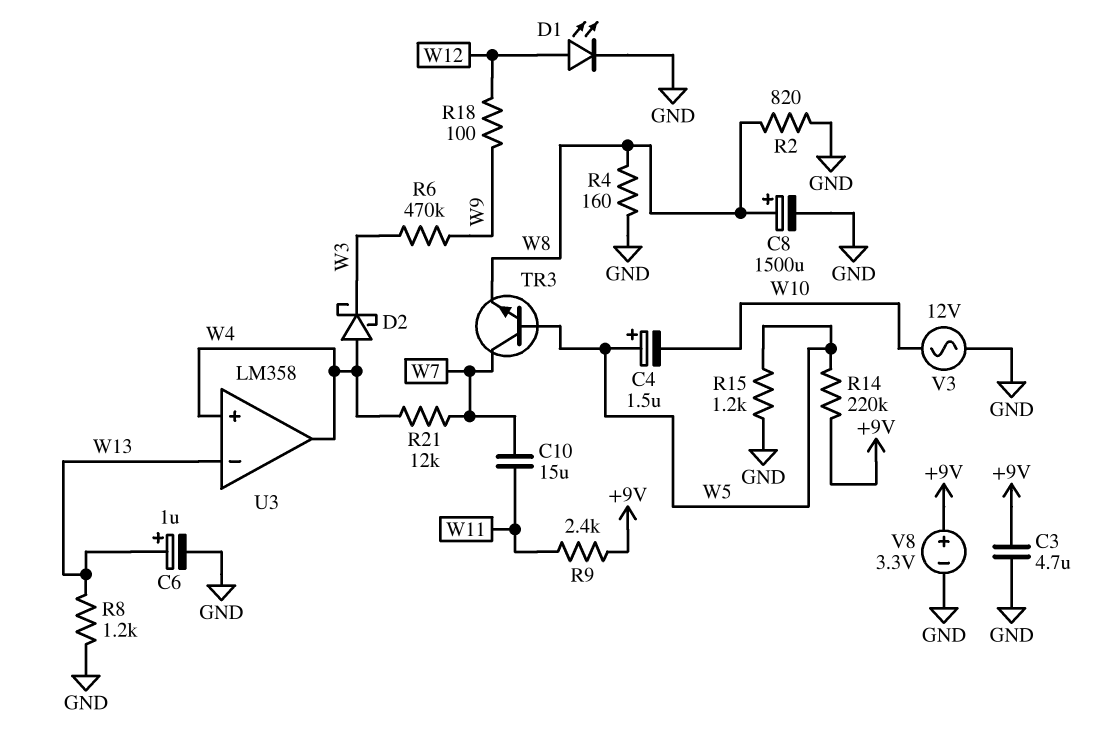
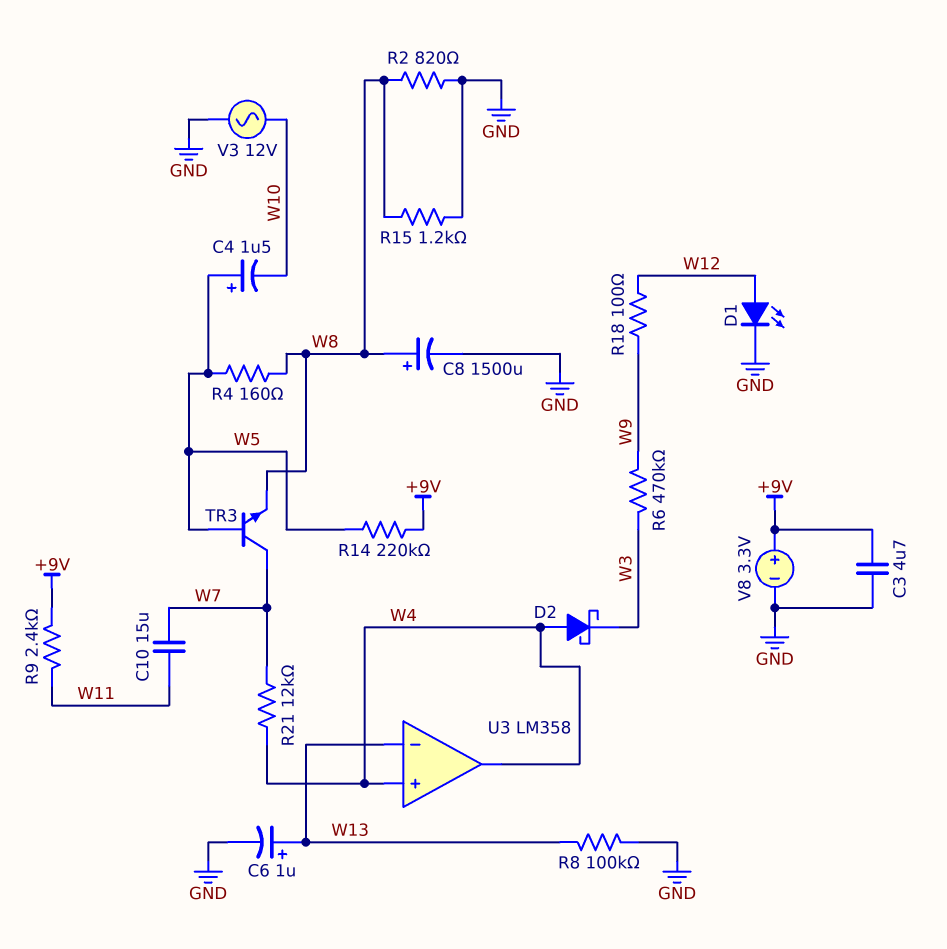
R4: 160 (GND, W8) -> 160 (W5, W8)
R8: 1.2k (GND, W13) -> 100k (GND, W13)
R15: 1.2k (GND, W5) -> 1.2k (GND, W8)

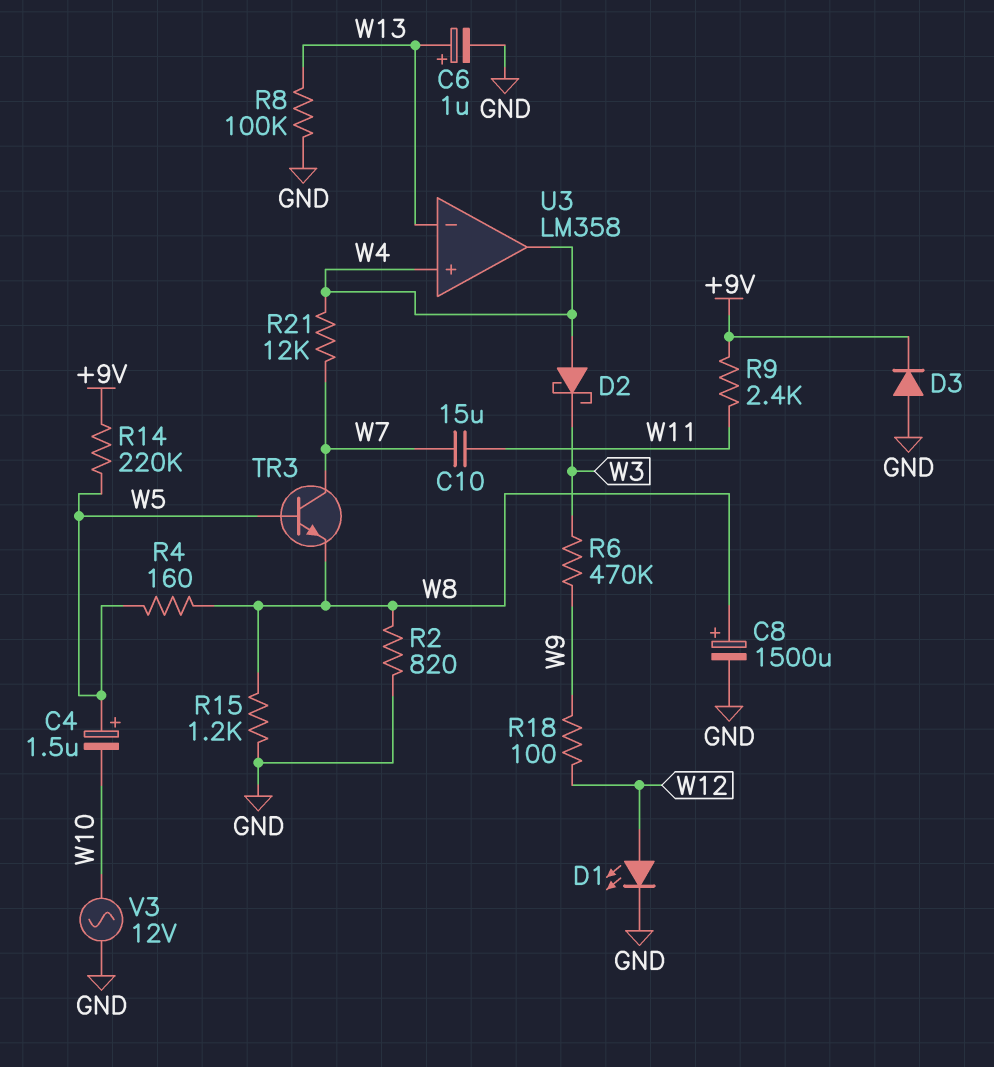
C3: 4.7uF (+9V, GND) -> none
D3: none -> diode (A GND, K +9V)
V8: 3.3V (plus +9V, minus GND) -> none

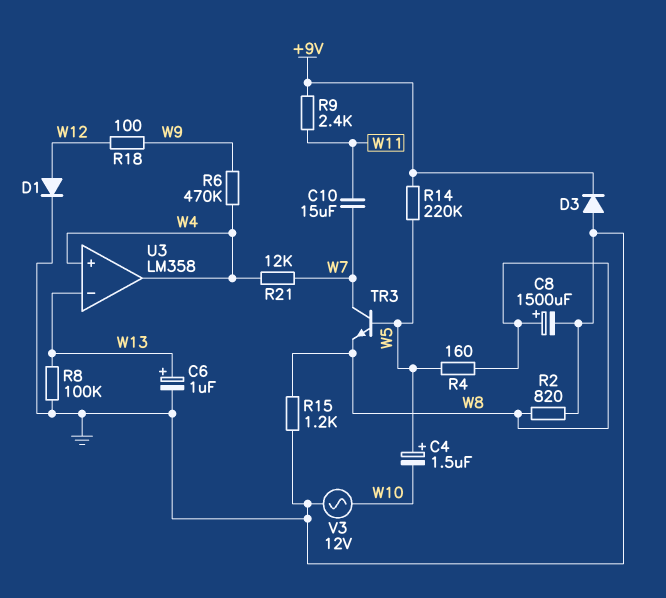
D1: LED (A W12, K GND) -> diode (A W12, K GND)
D2: schottky (A W4, K W3) -> none
R6: 470k (W3, W9) -> 470k (W4, W9)

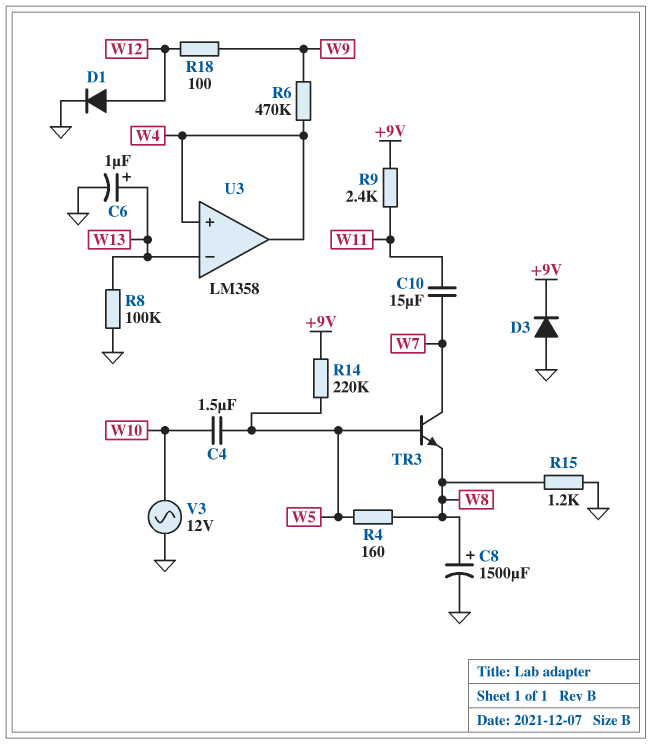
C4: 1.5uF (plus W5, minus W10) -> 1.5uF (W5, W10)
R2: 820 (GND, W8) -> none
R21: 12k (W4, W7) -> none

